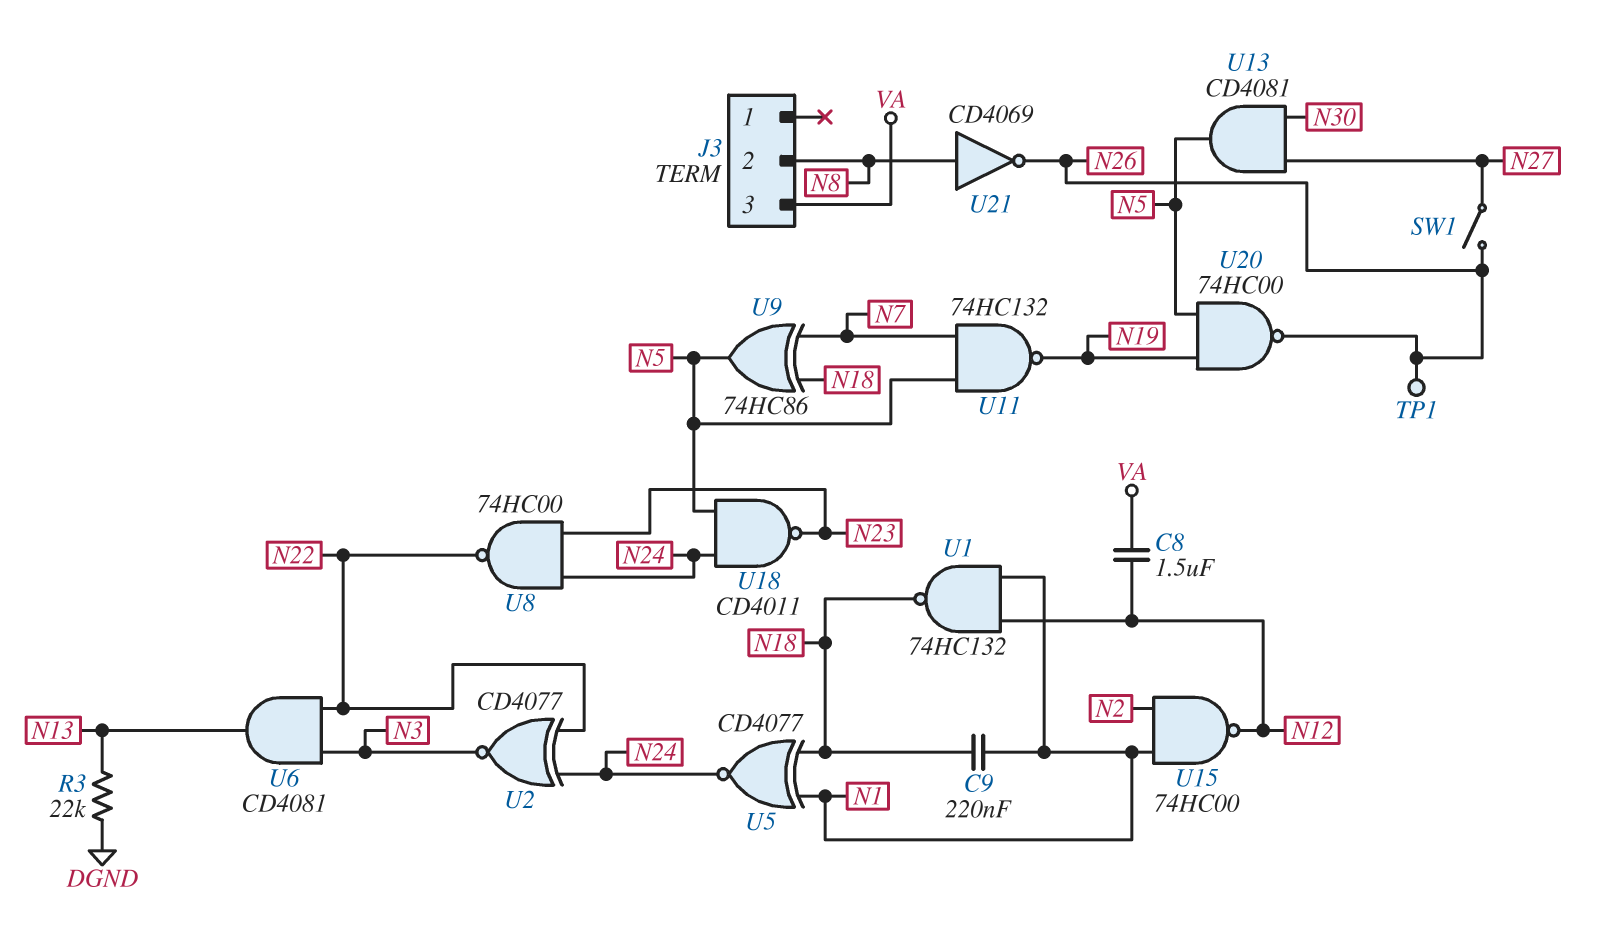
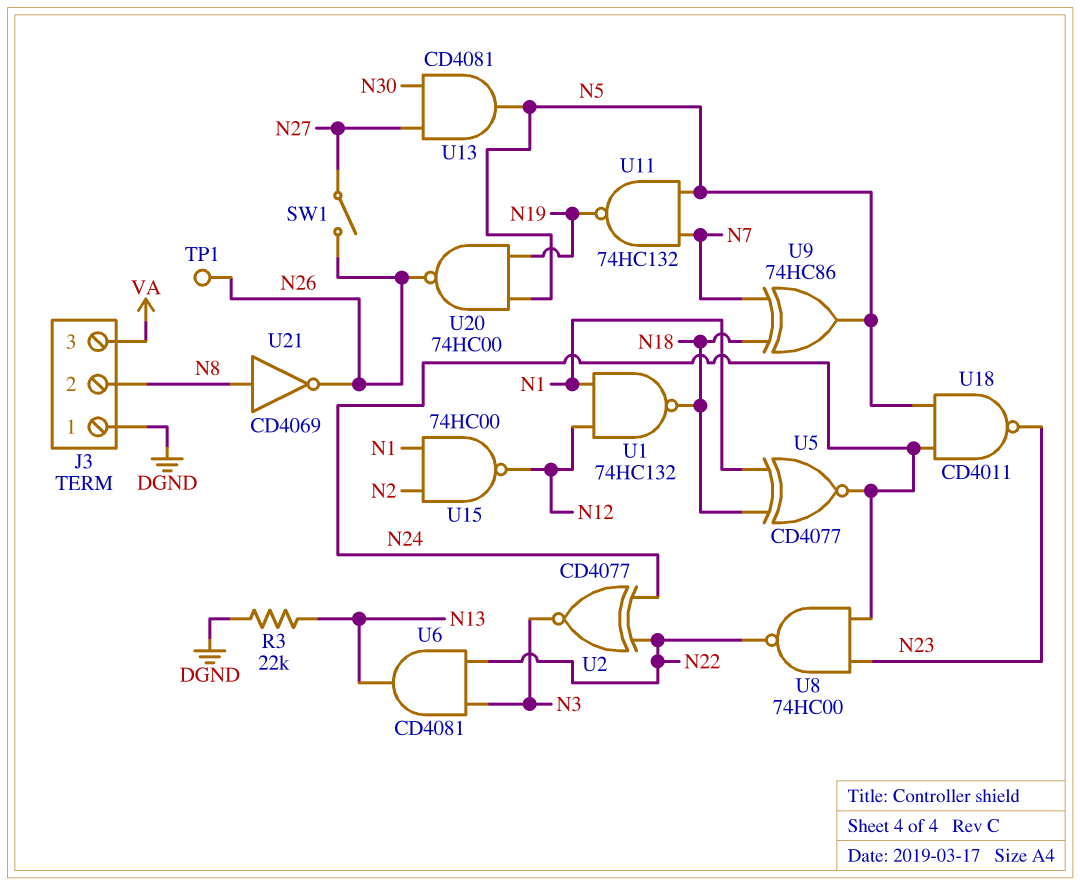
C8: 1.5uF (N12, VA) -> none
C9: 220nF (N1, N18) -> none
J3 pin 1: none -> DGND

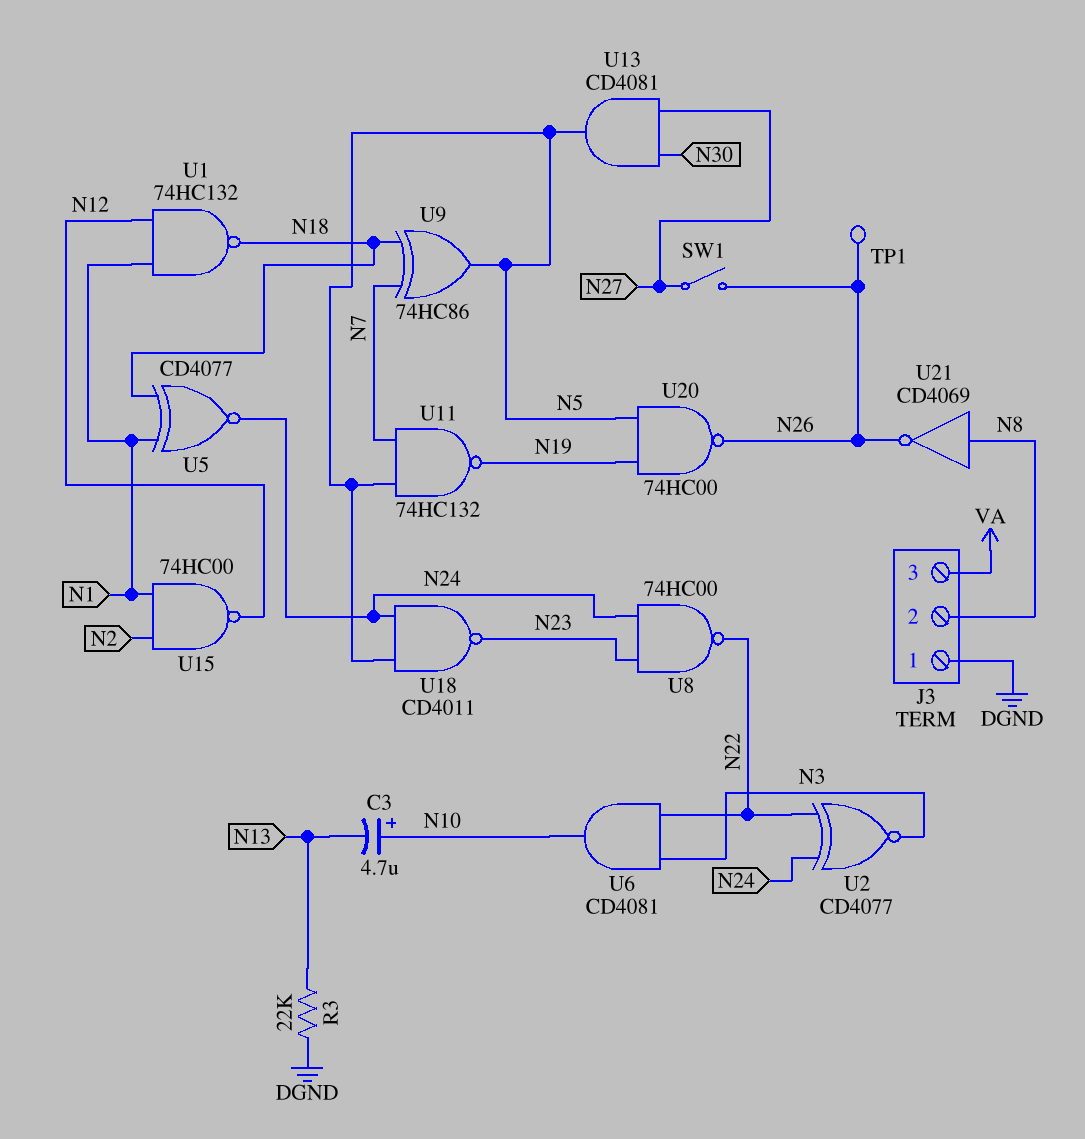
C3: none -> 4.7uF (plus N10, minus N13)
U6: AND CD4081 (in N3, in N22, out N13) -> AND CD4081 (in N3, in N22, out N10)

